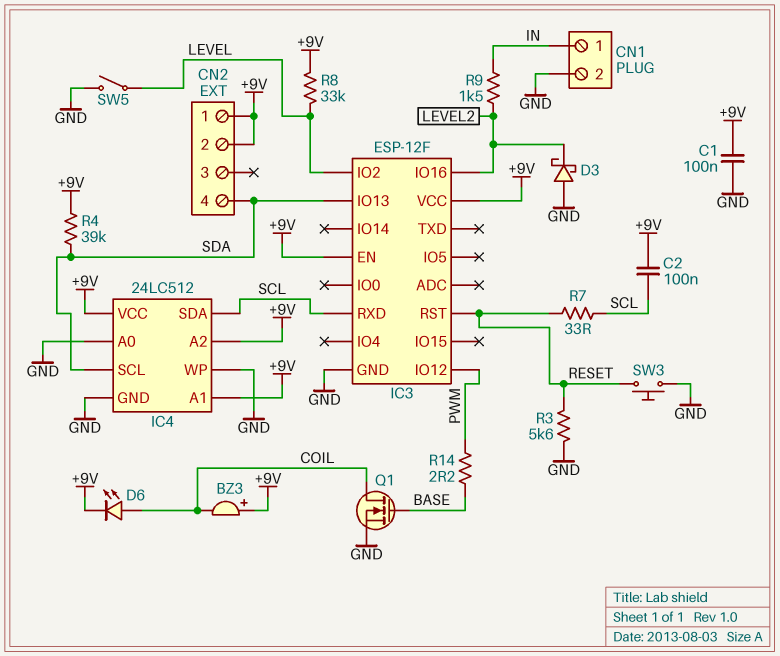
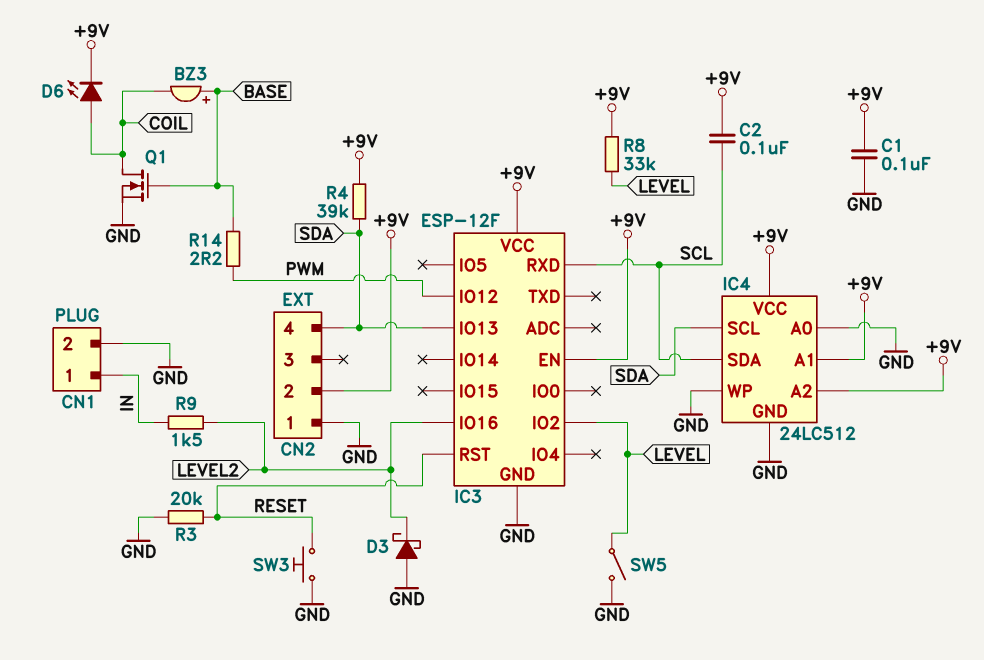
BZ3: buzzer (plus +9V, minus COIL) -> buzzer (plus BASE, minus COIL)
CN2 pin 1: +9V -> GND
R3: 5.6k (GND, RESET) -> 20k (GND, RESET)
R7: 33 (RESET, SCL) -> none

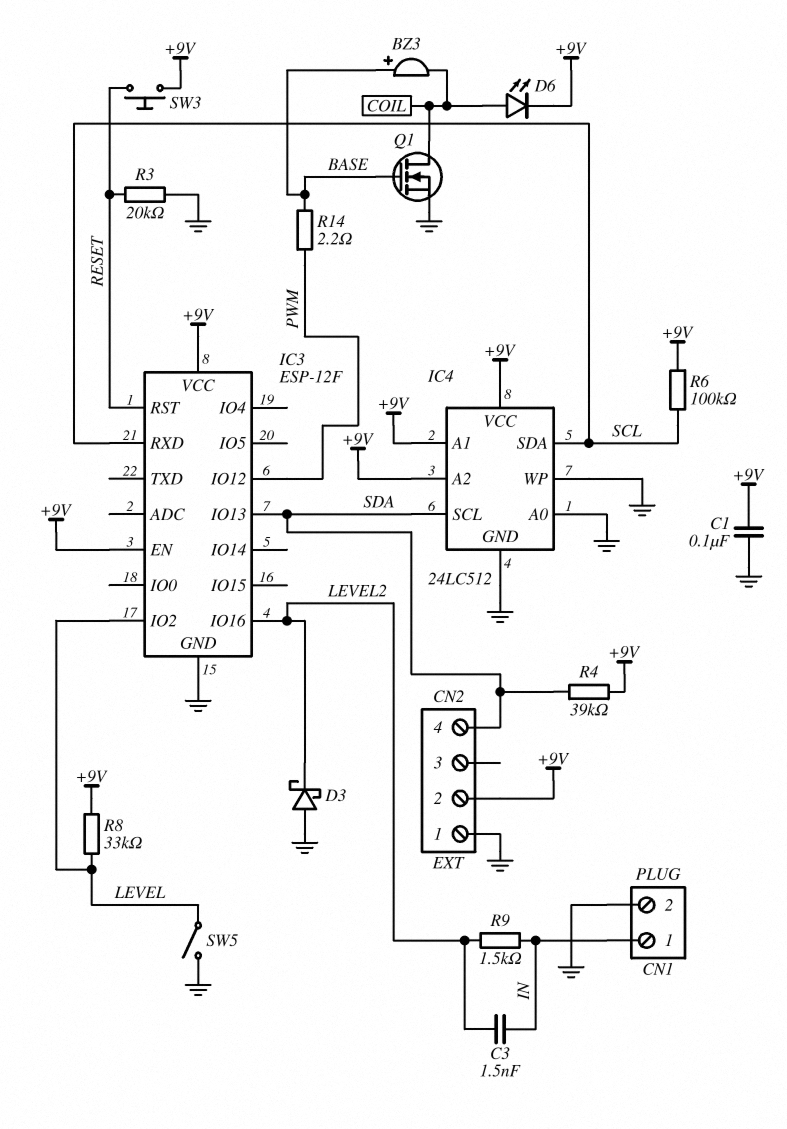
C2: 100nF (+9V, SCL) -> none
C3: none -> 1.5nF (IN, LEVEL2)
R6: none -> 100k (+9V, SCL)
SW3: button (GND, RESET) -> button (+9V, RESET)

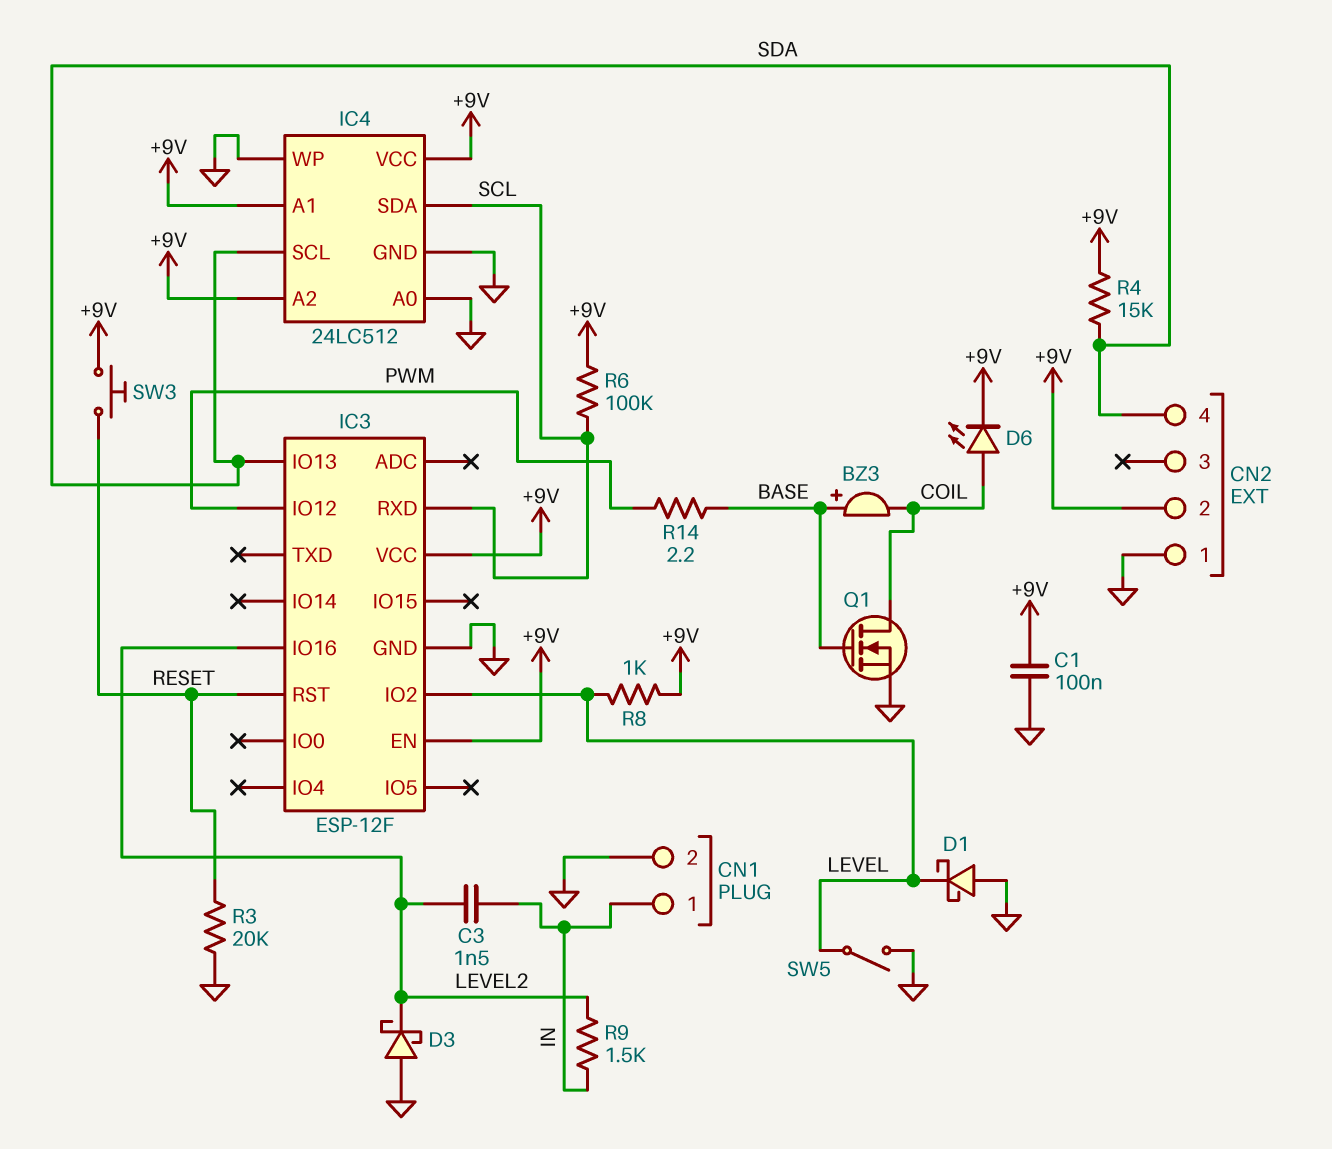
D1: none -> schottky (A GND, K LEVEL)
R4: 39k (+9V, SDA) -> 15k (+9V, SDA)
R8: 33k (+9V, LEVEL) -> 1k (+9V, LEVEL)

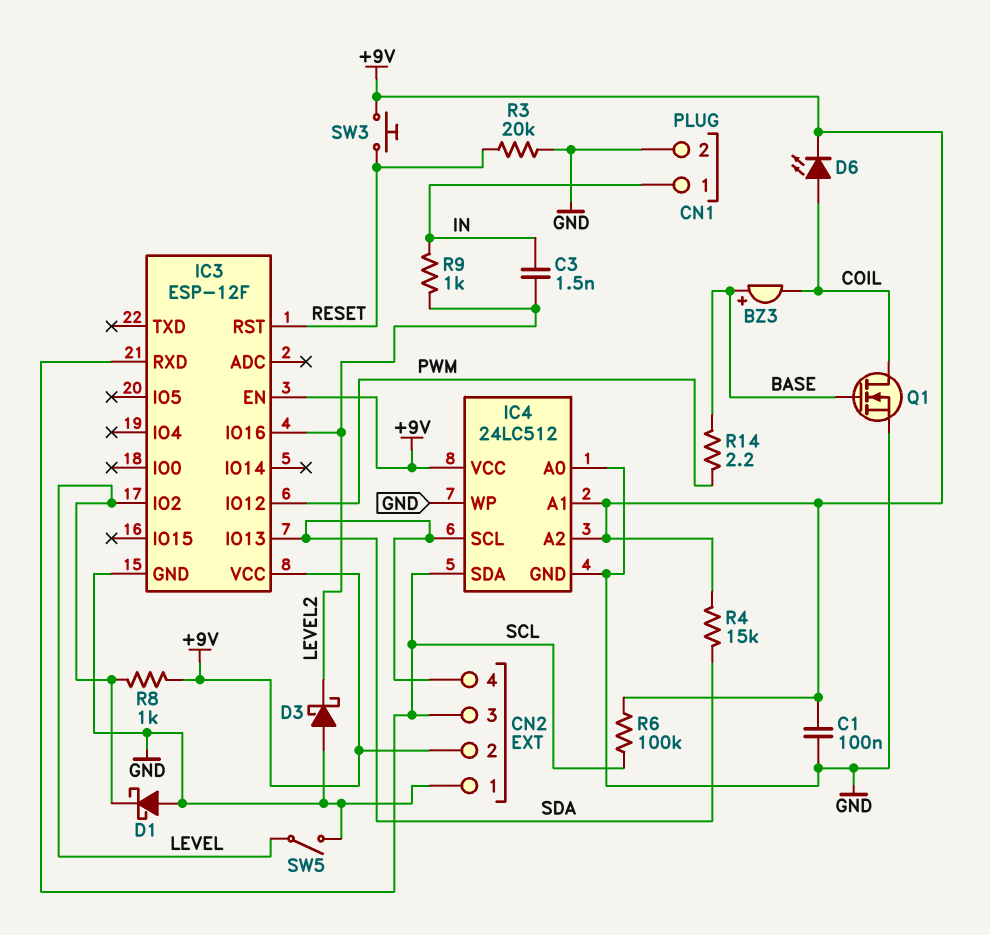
CN2 pin 3: none -> SCL
R9: 1.5k (IN, LEVEL2) -> 1k (IN, LEVEL2)

